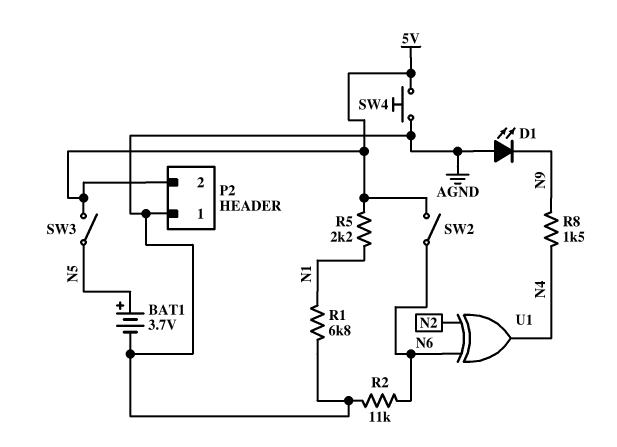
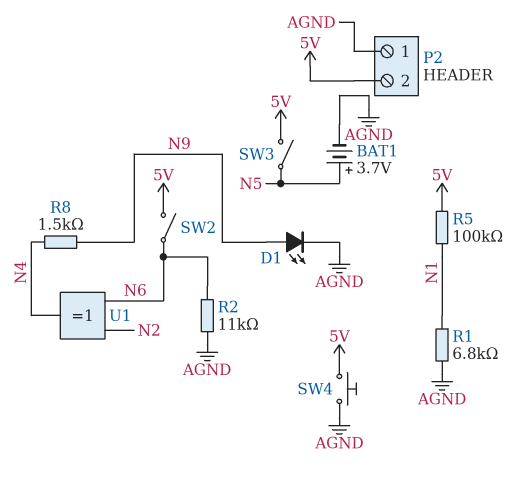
D1: LED (A AGND, K N9) -> LED (A N9, K AGND)
R5: 2.2k (5V, N1) -> 100k (5V, N1)

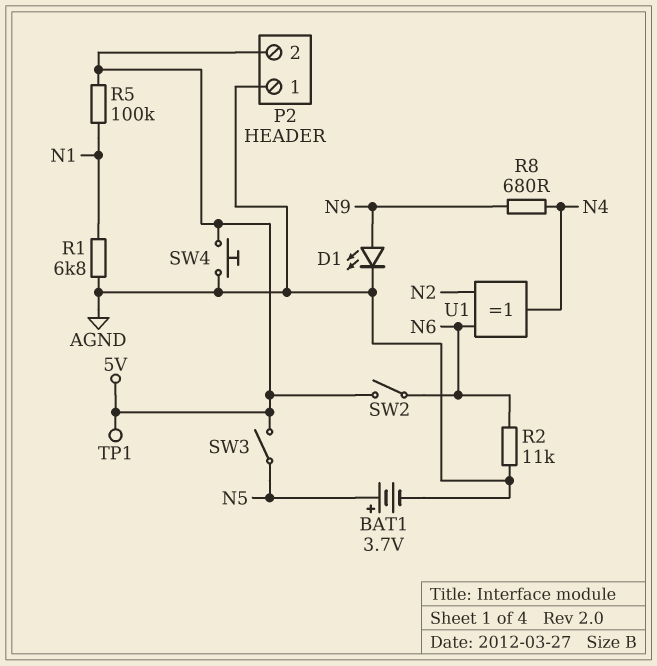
R8: 1.5k (N4, N9) -> 680 (N4, N9)
TP1: none -> test point (5V)

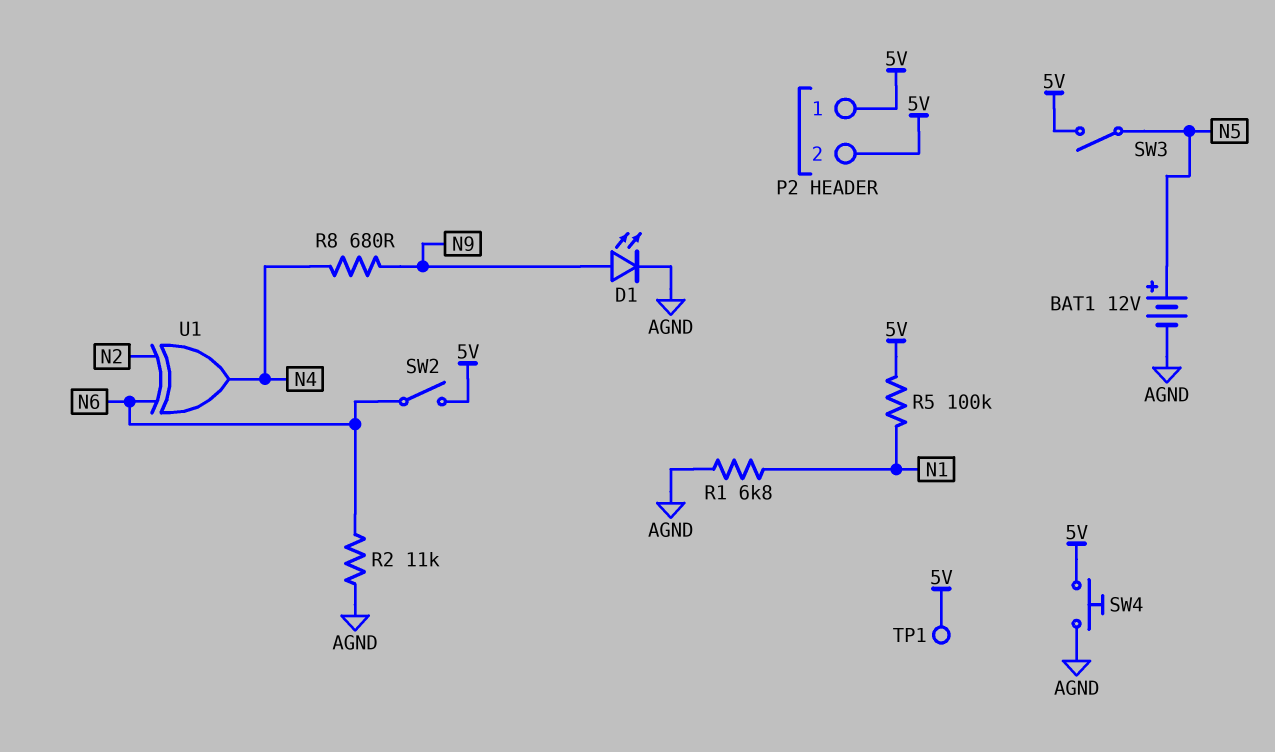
BAT1: 3.7V (plus N5, minus AGND) -> 12V (plus N5, minus AGND)
P2 pin 1: AGND -> 5V

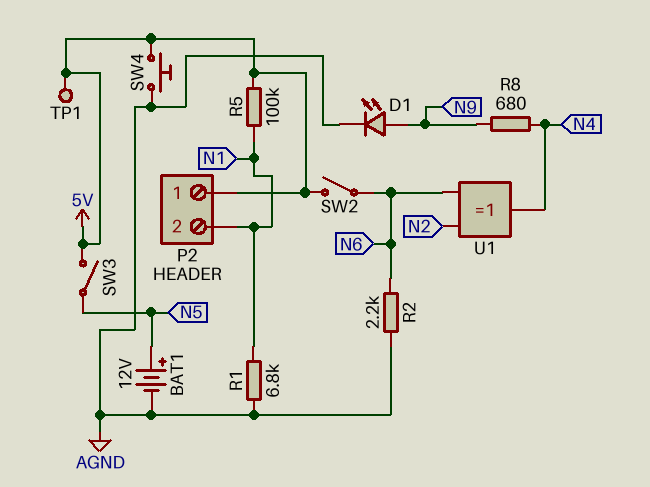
P2 pin 2: 5V -> N1
R2: 11k (AGND, N6) -> 2.2k (AGND, N6)

